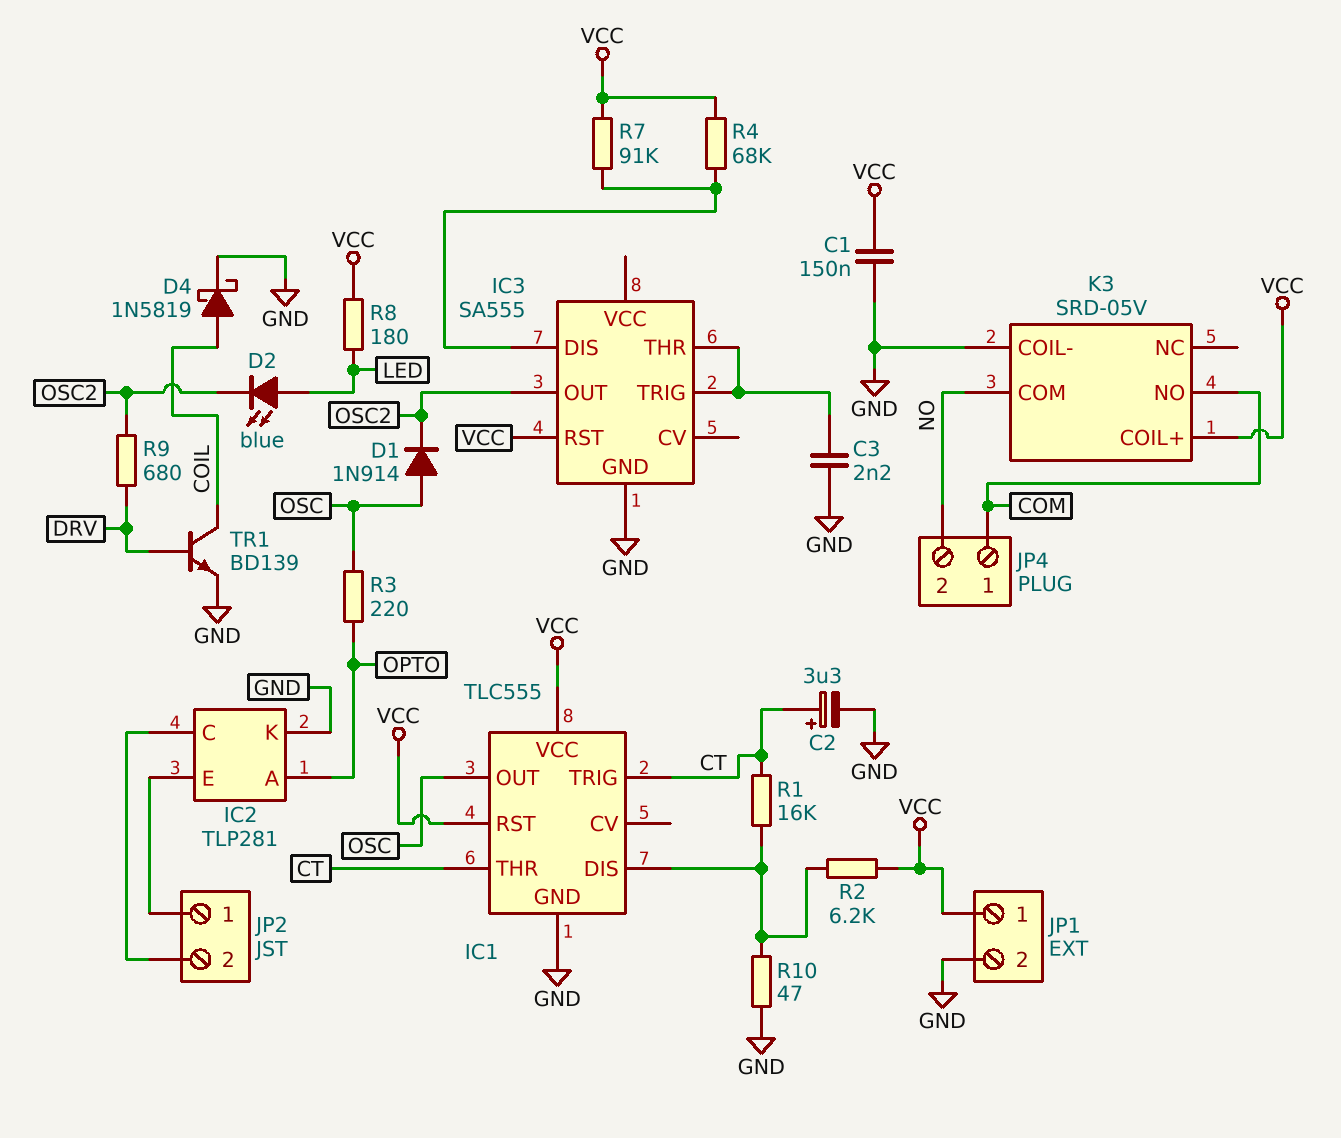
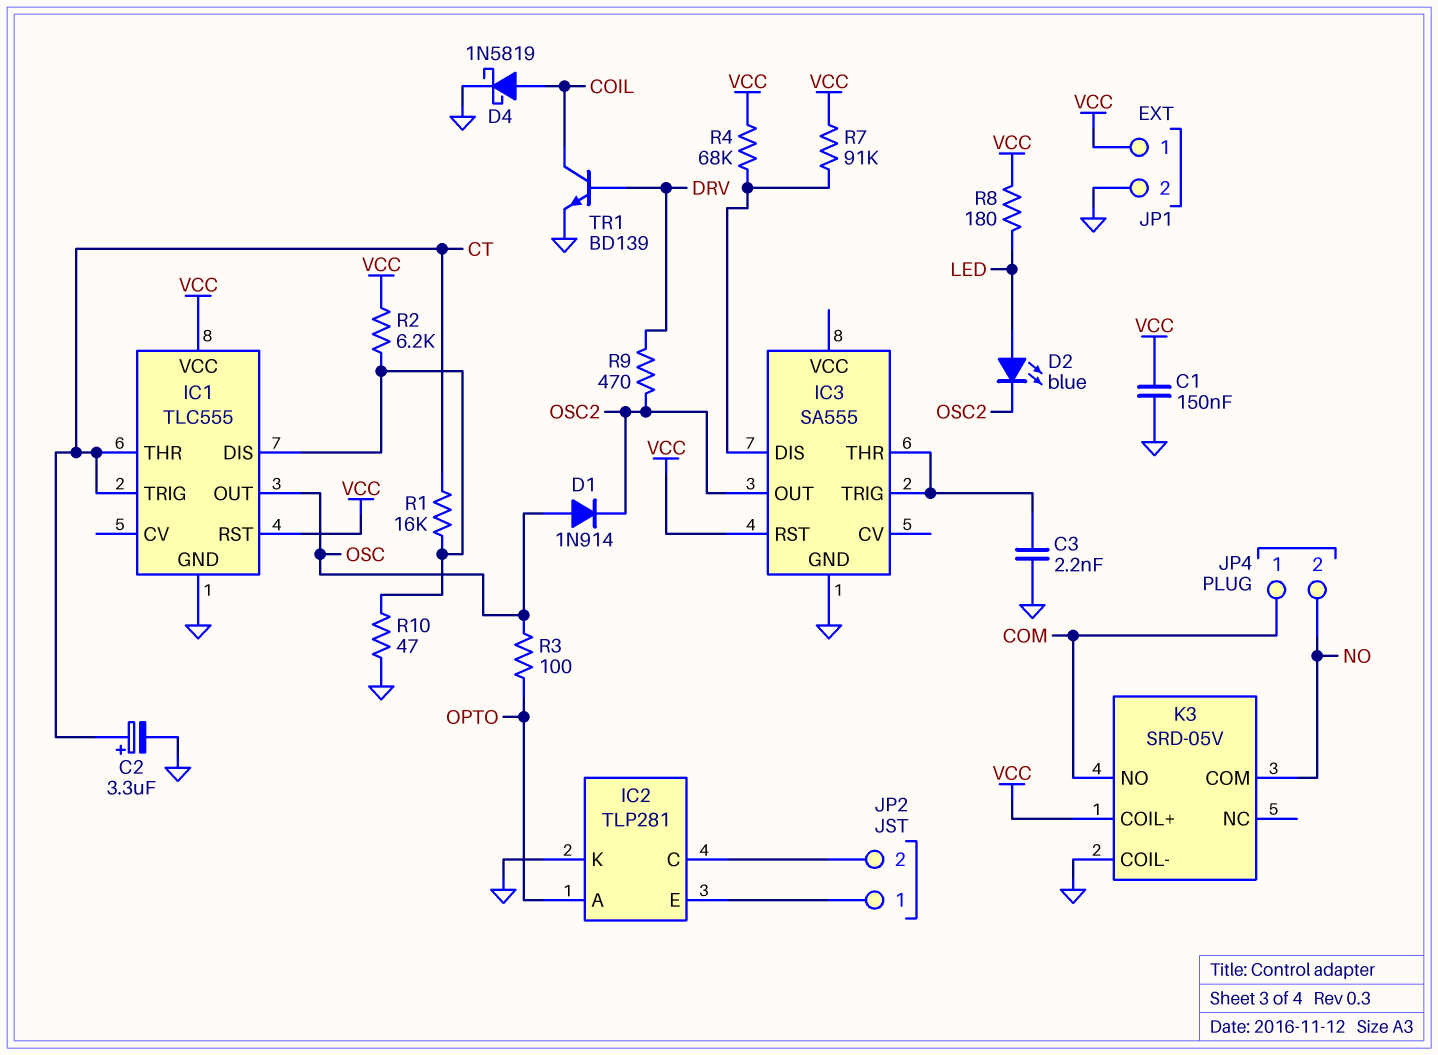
R3: 220 (OPTO, OSC) -> 100 (OPTO, OSC)
R9: 680 (DRV, OSC2) -> 470 (DRV, OSC2)

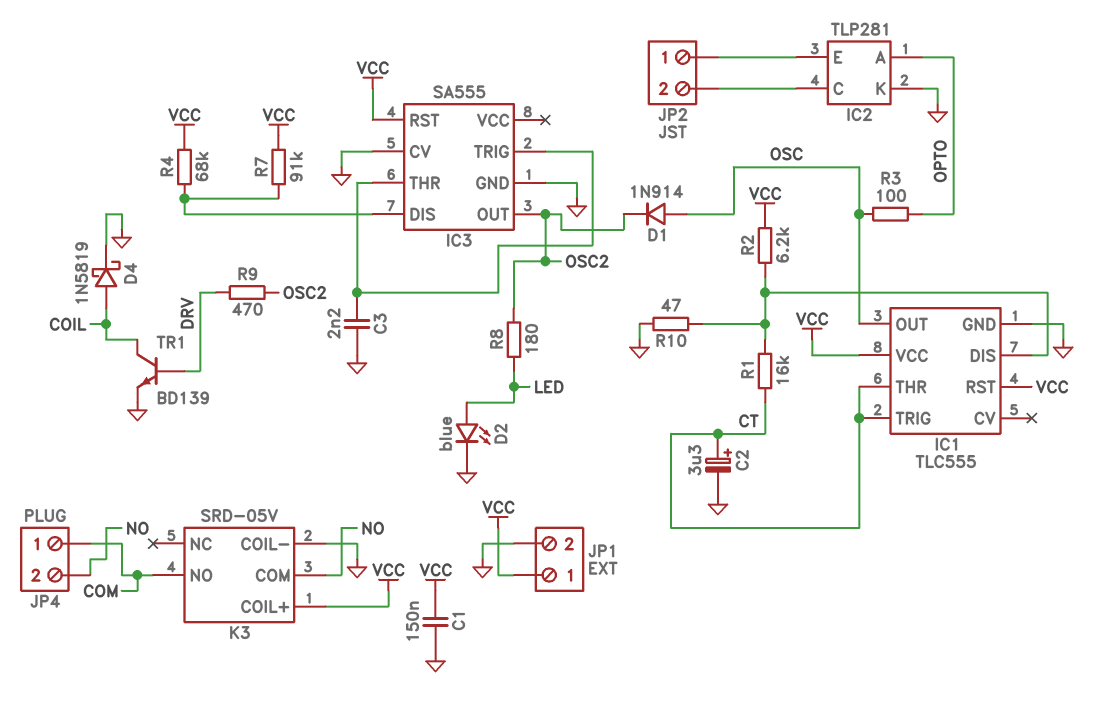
D2: LED blue (A LED, K OSC2) -> LED blue (A LED, K GND)
IC3 pin CV: none -> GND
R8: 180 (LED, VCC) -> 180 (LED, OSC2)

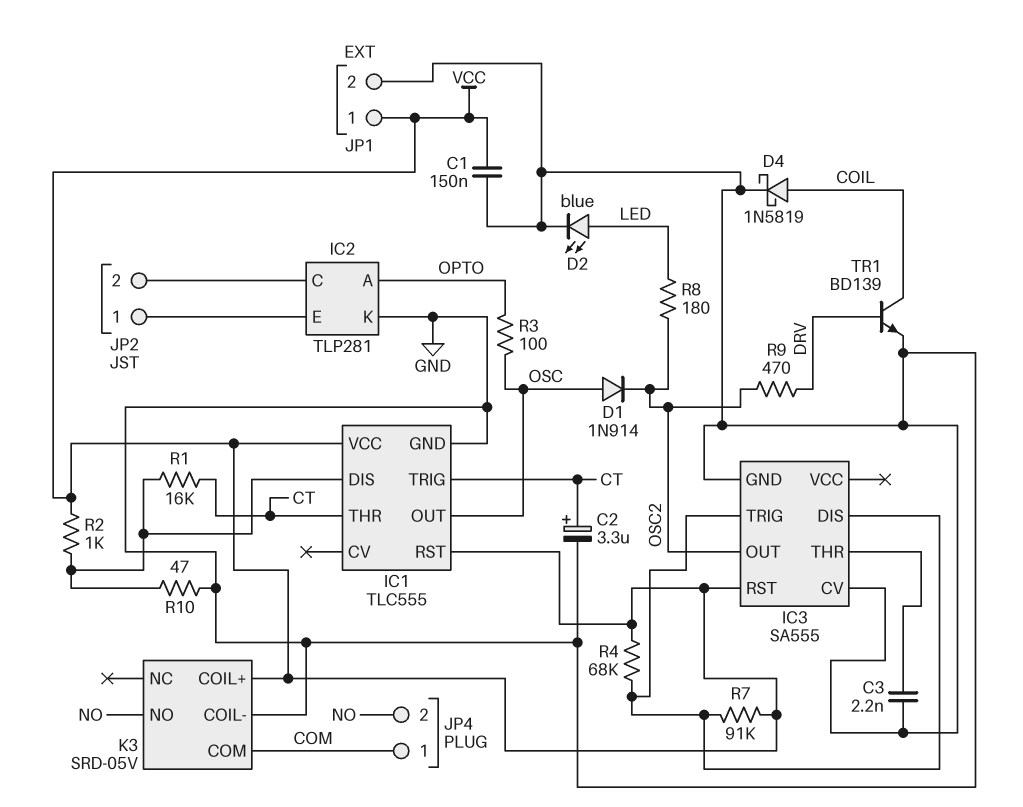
IC3 pin TRIG: IC3/THR -> IC3/DIS
K3 pin COM: NO -> COM
K3 pin NO: COM -> NO
R2: 6.2k (IC1/DIS, VCC) -> 1k (IC1/DIS, VCC)

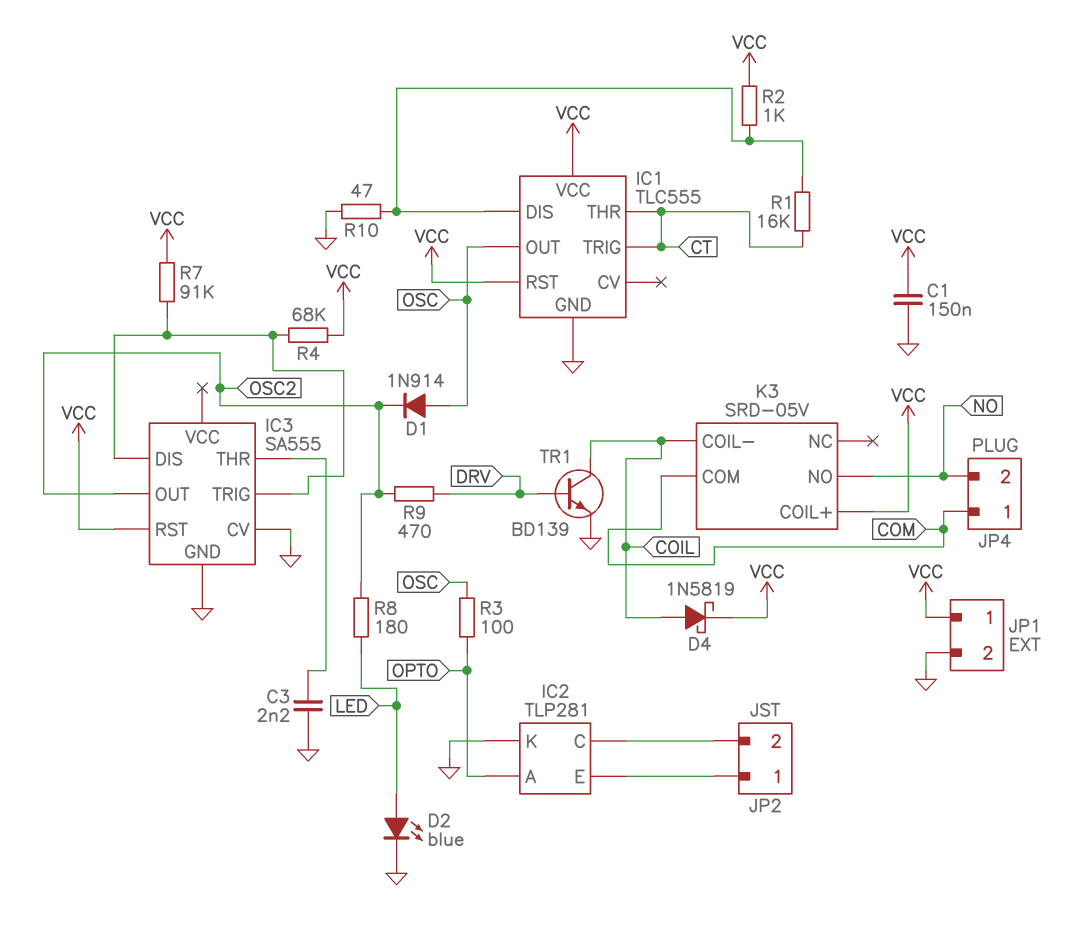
C2: 3.3uF (plus CT, minus GND) -> none
D4: schottky 1N5819 (A COIL, K GND) -> schottky 1N5819 (A COIL, K VCC)
K3 pin COIL-: GND -> COIL

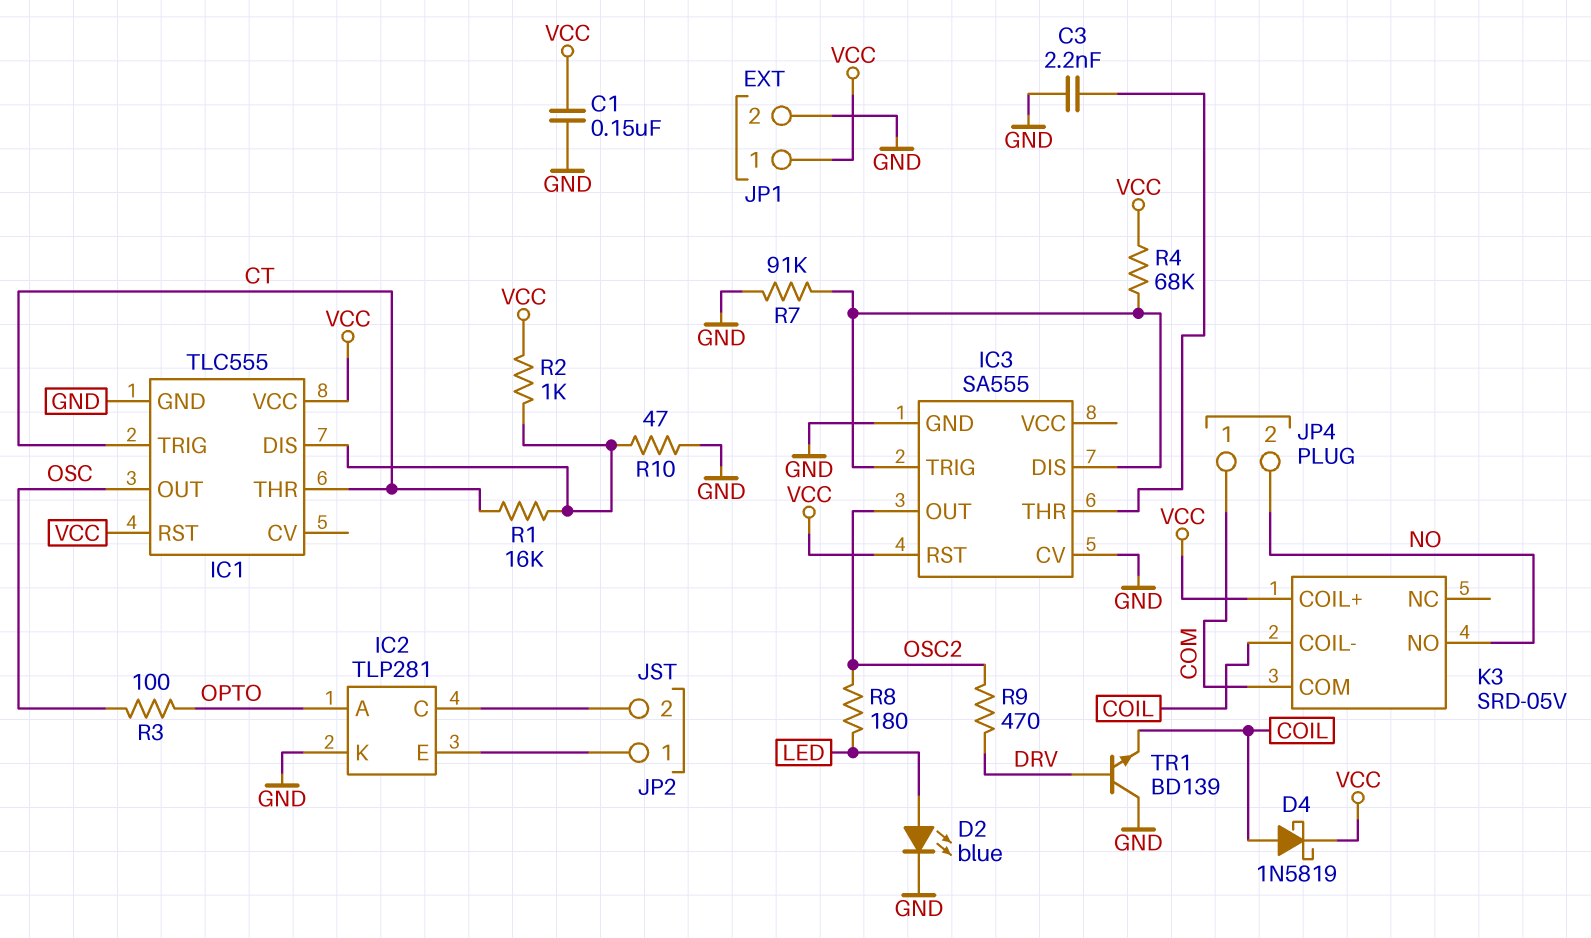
D1: diode 1N914 (A OSC, K OSC2) -> none
R7: 91k (IC3/DIS, VCC) -> 91k (GND, IC3/DIS)
TR1: NPN BD139 (B DRV, C COIL, E GND) -> NPN BD139 (B DRV, C GND, E COIL)

